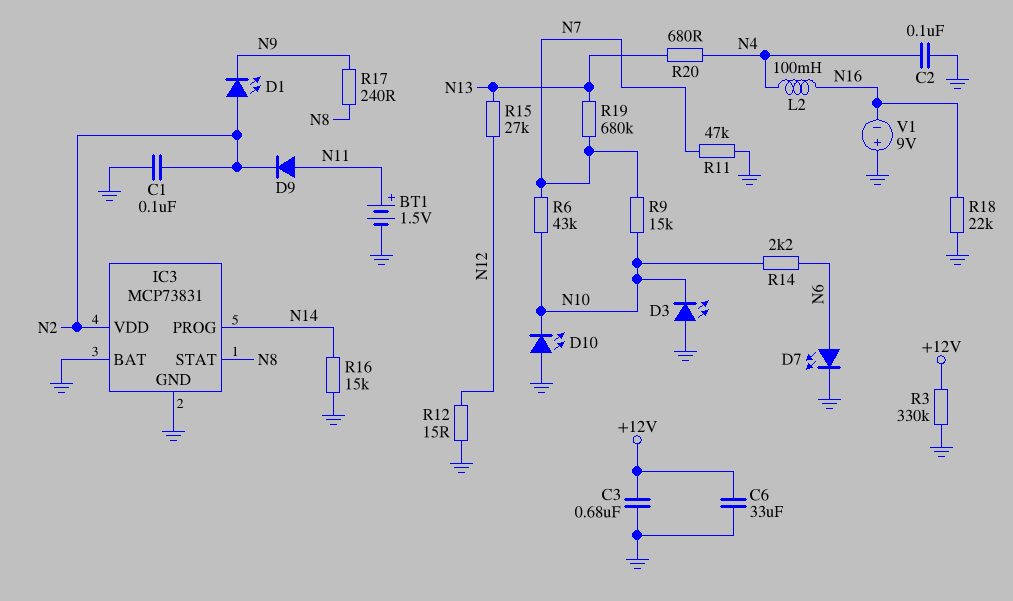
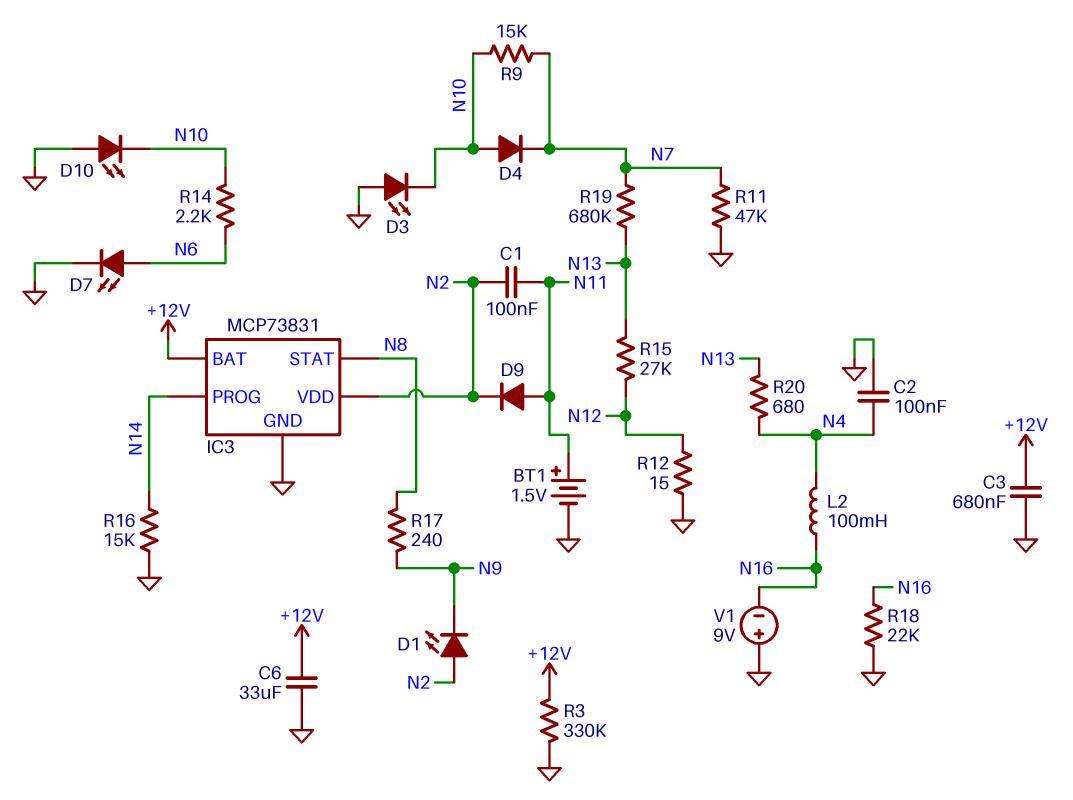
C1: 100nF (GND, N2) -> 100nF (N2, N11)
D4: none -> diode (A N10, K N7)
IC3 pin BAT: GND -> +12V
R6: 43k (N7, N10) -> none

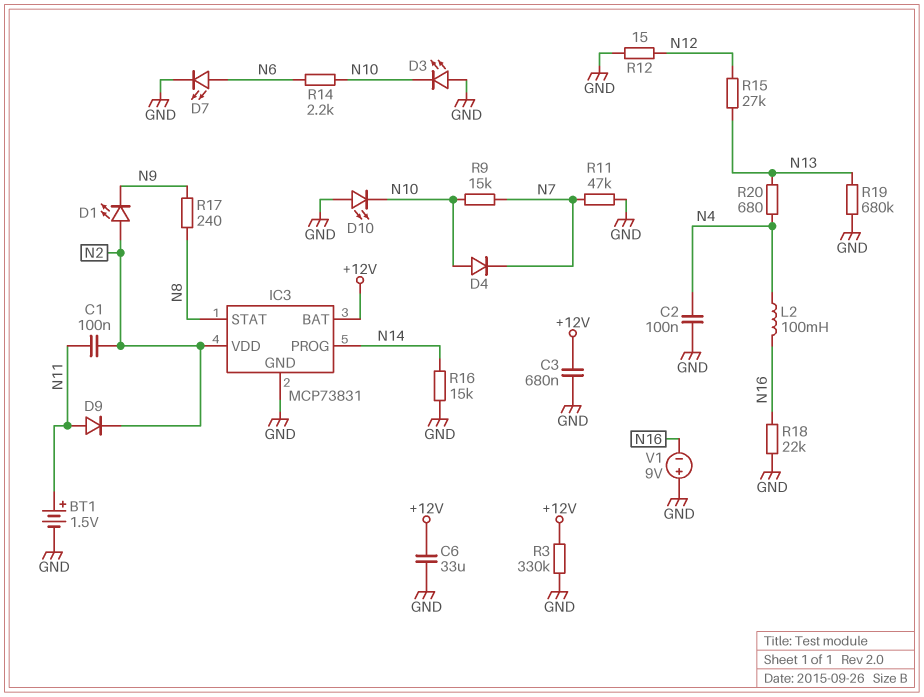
R19: 680k (N7, N13) -> 680k (GND, N13)

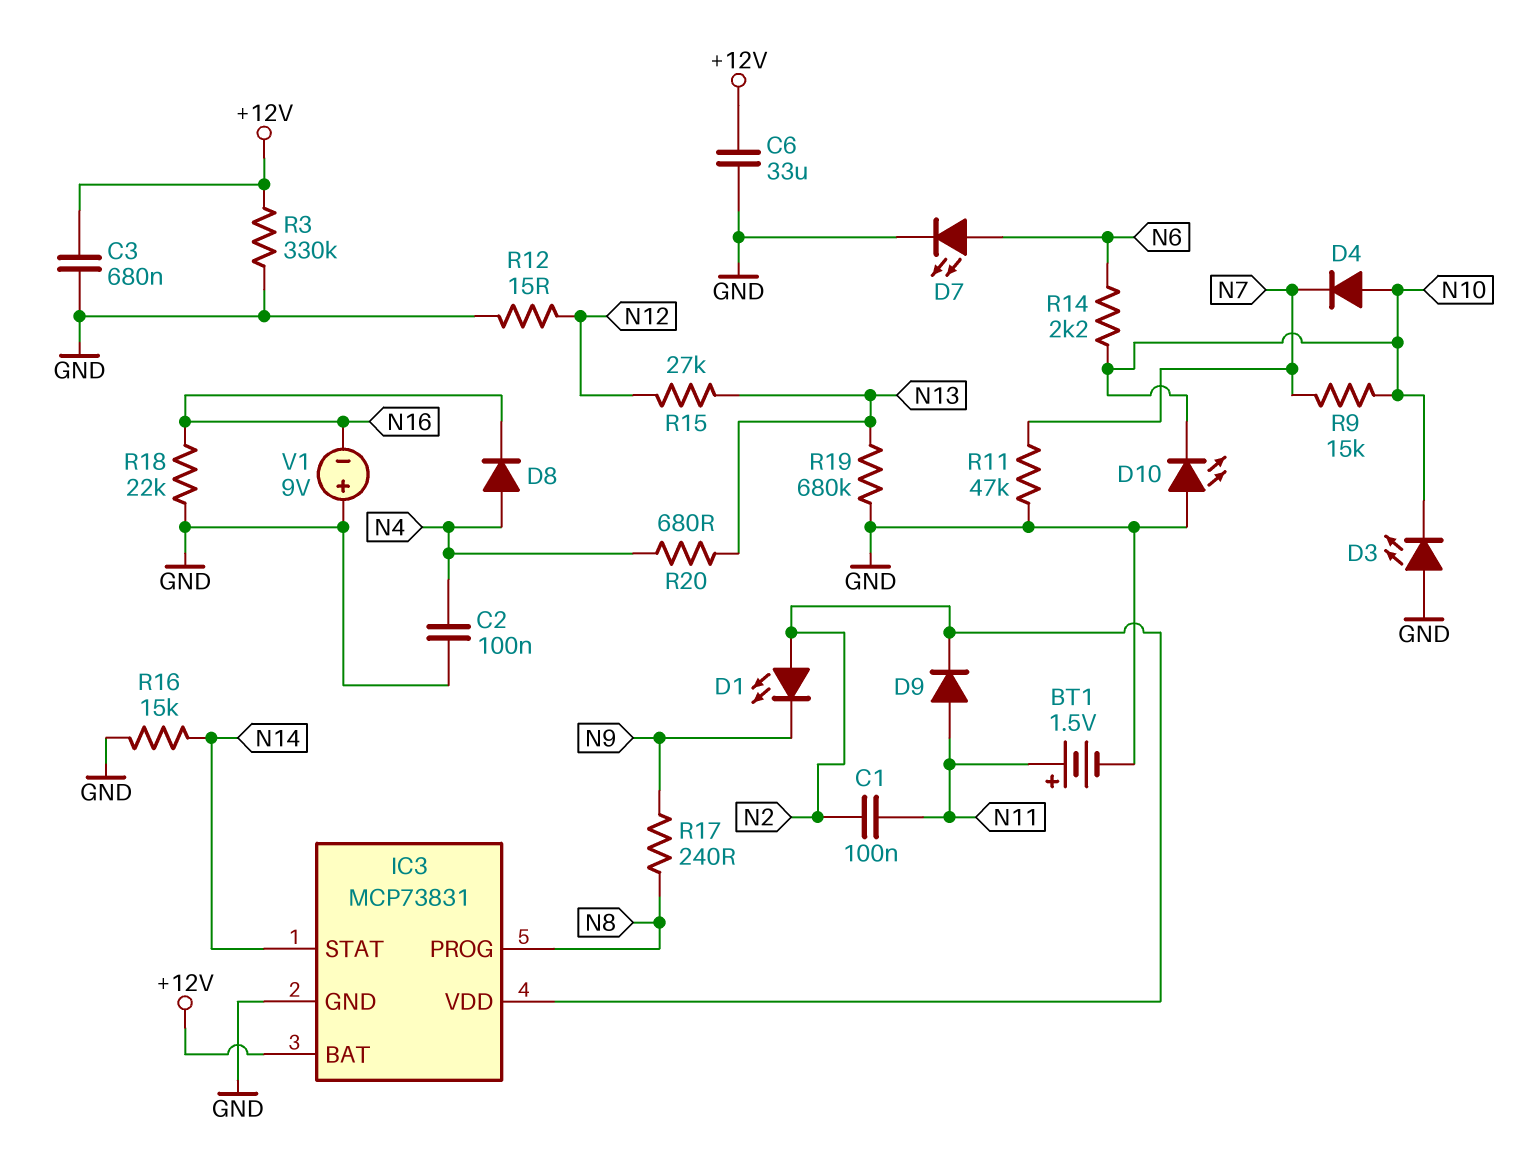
D8: none -> diode (A N4, K N16)
IC3 pin PROG: N14 -> N8
IC3 pin STAT: N8 -> N14
L2: 100mH (N4, N16) -> none

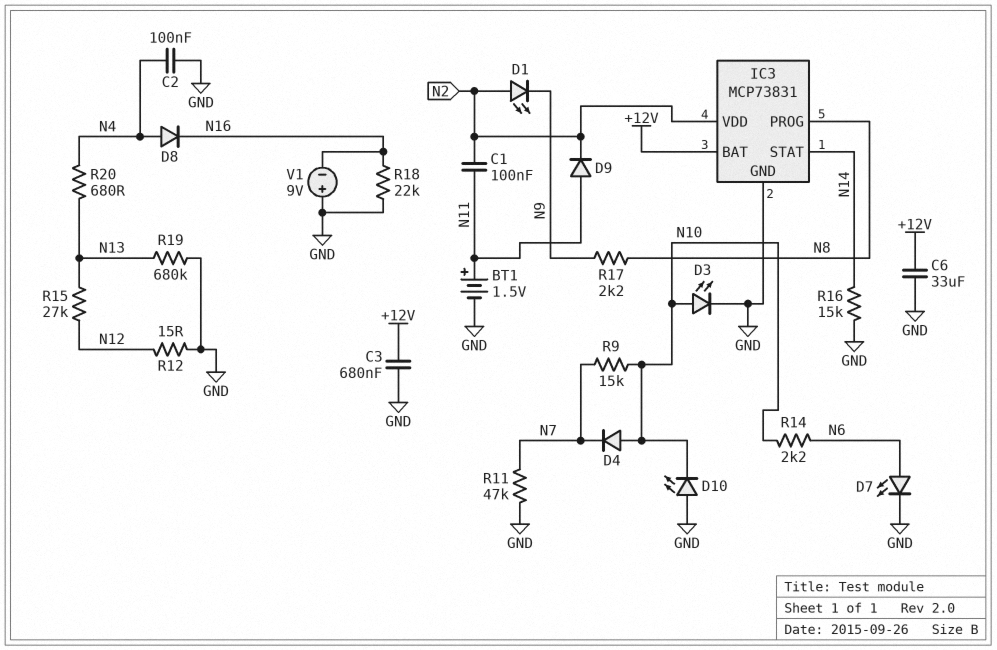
D3: LED (A GND, K N10) -> LED (A N10, K GND)
R3: 330k (+12V, GND) -> none
R17: 240 (N8, N9) -> 2.2k (N8, N9)

